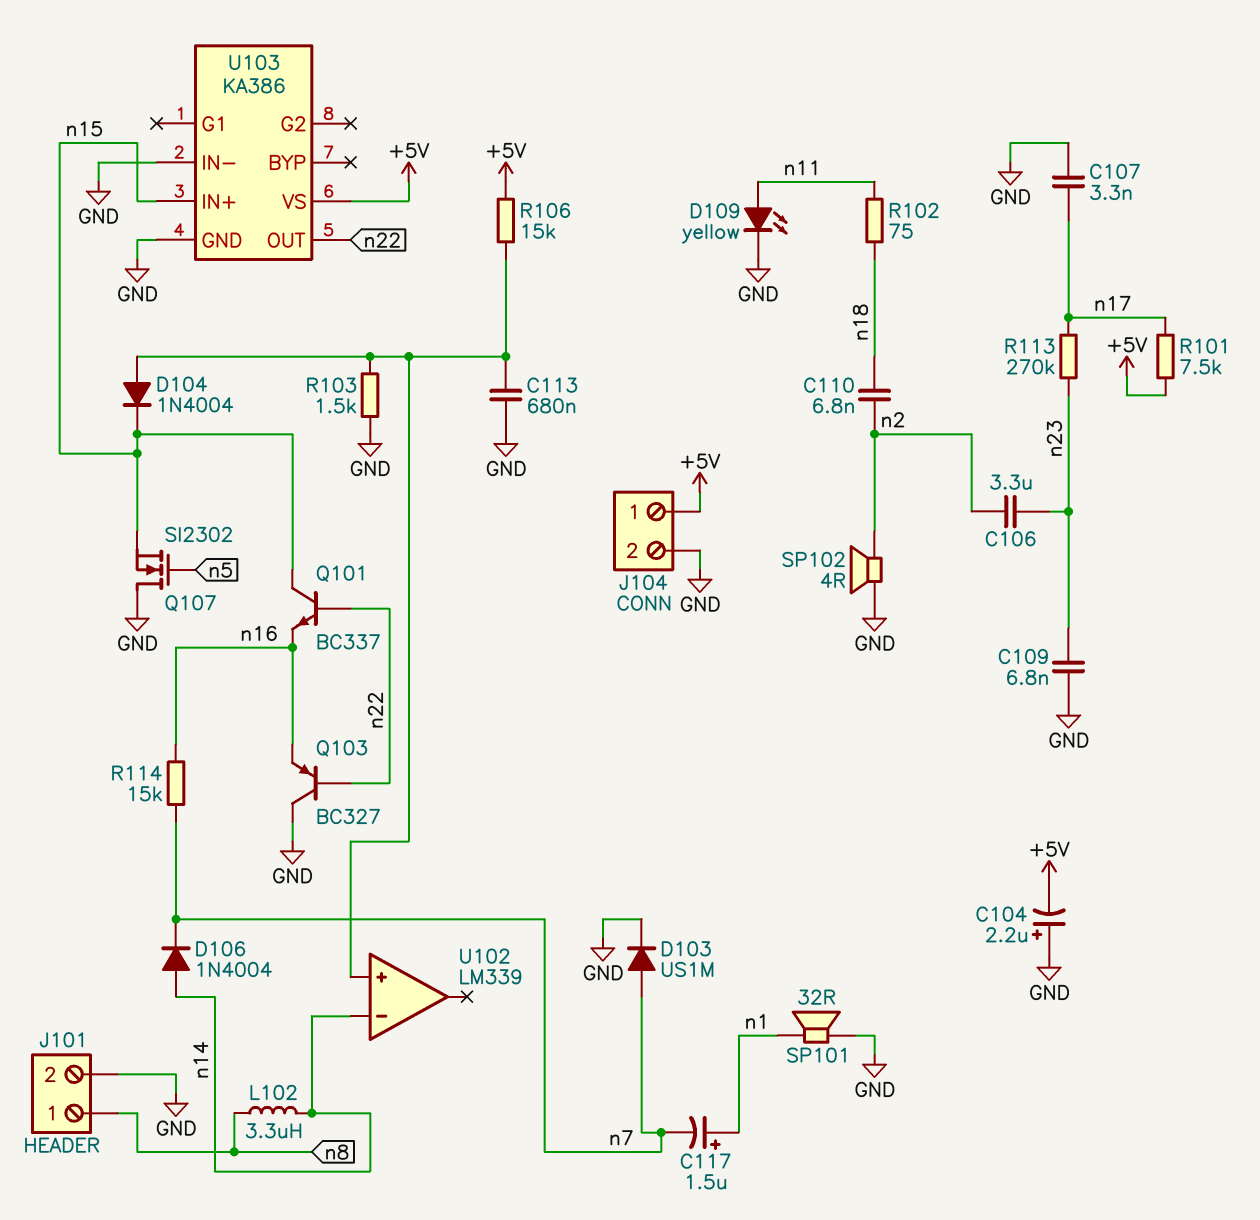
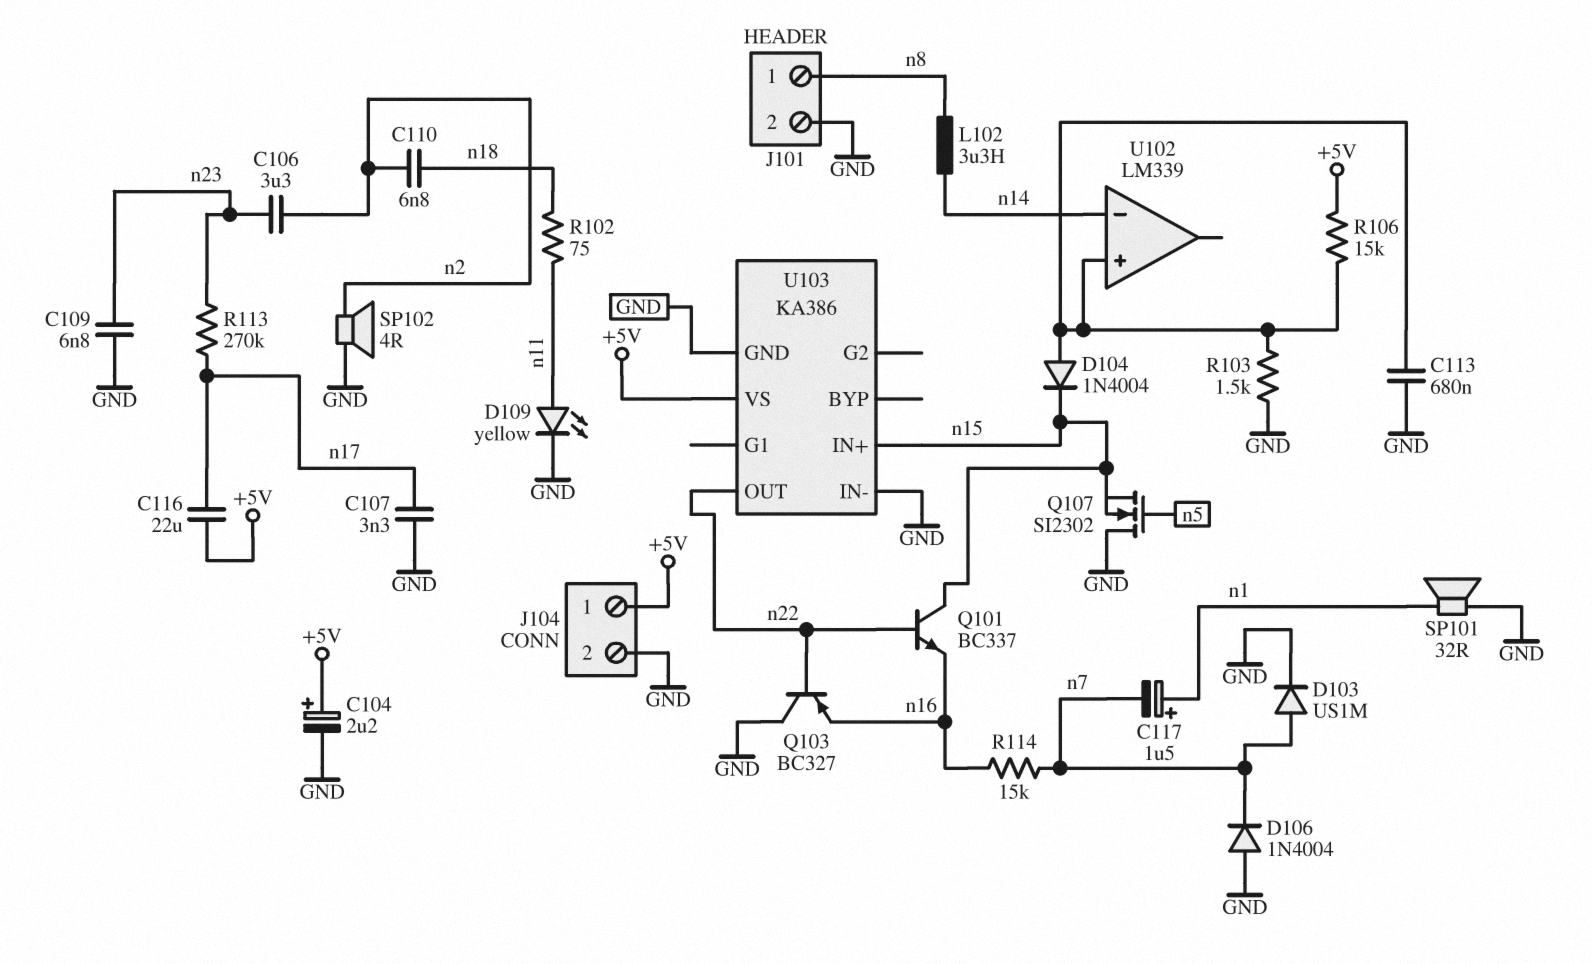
C104: 2.2uF (plus GND, minus +5V) -> 2.2uF (plus +5V, minus GND)
C116: none -> 22uF (+5V, n17)
D106: diode 1N4004 (A n14, K n7) -> diode 1N4004 (A GND, K n7)
R101: 7.5k (+5V, n17) -> none

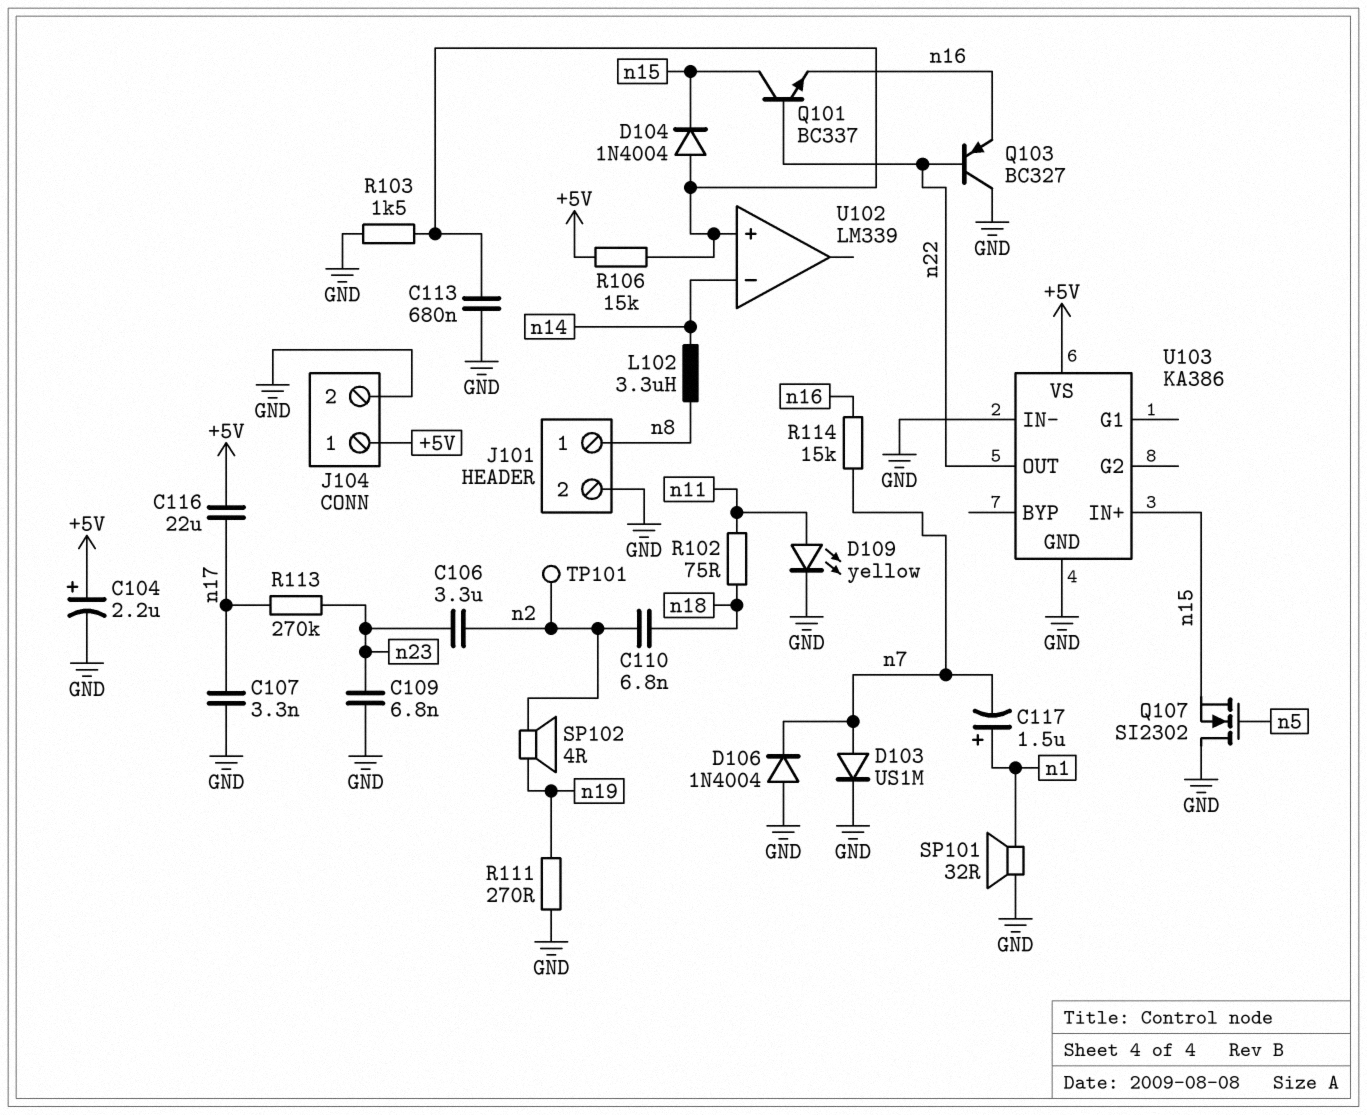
R111: none -> 270 (GND, n19)
SP102: speaker 4R (GND, n2) -> speaker 4R (n2, n19)
TP101: none -> test point (n2)

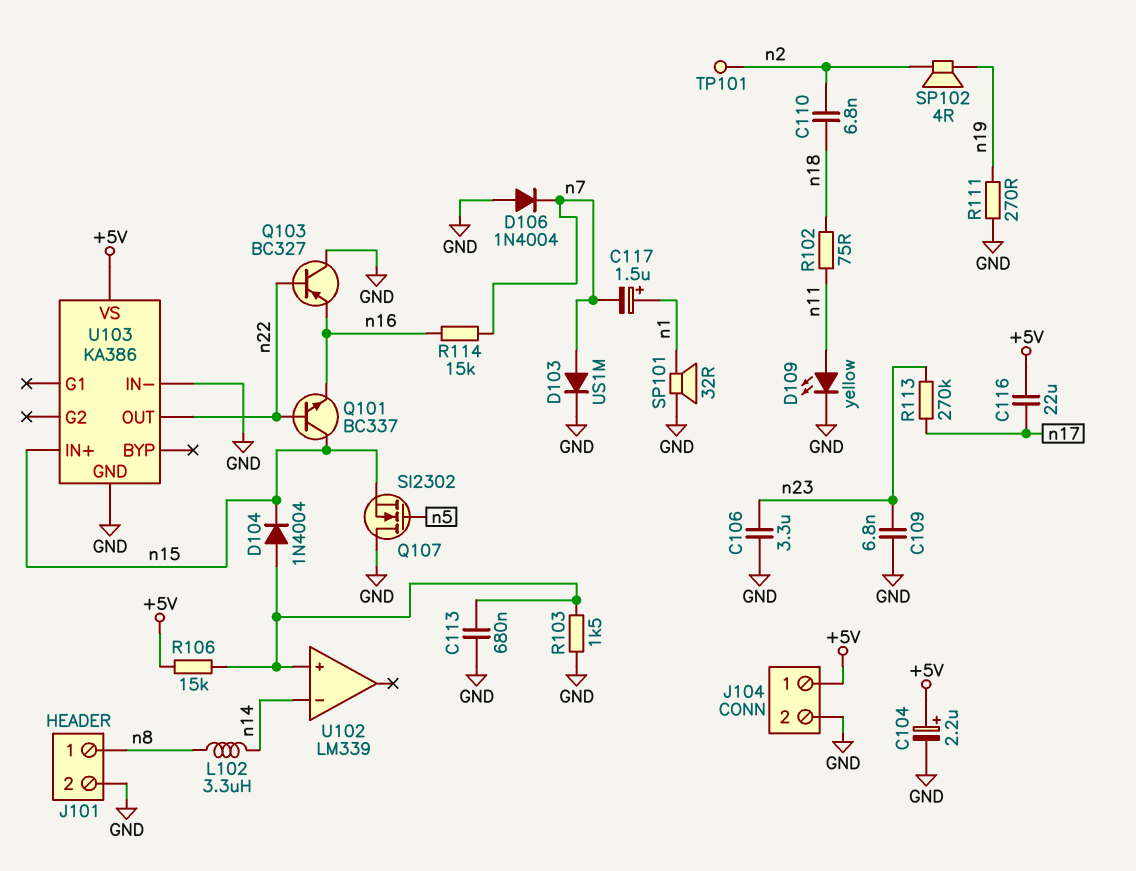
C106: 3.3uF (n2, n23) -> 3.3uF (GND, n23)
C107: 3.3nF (GND, n17) -> none

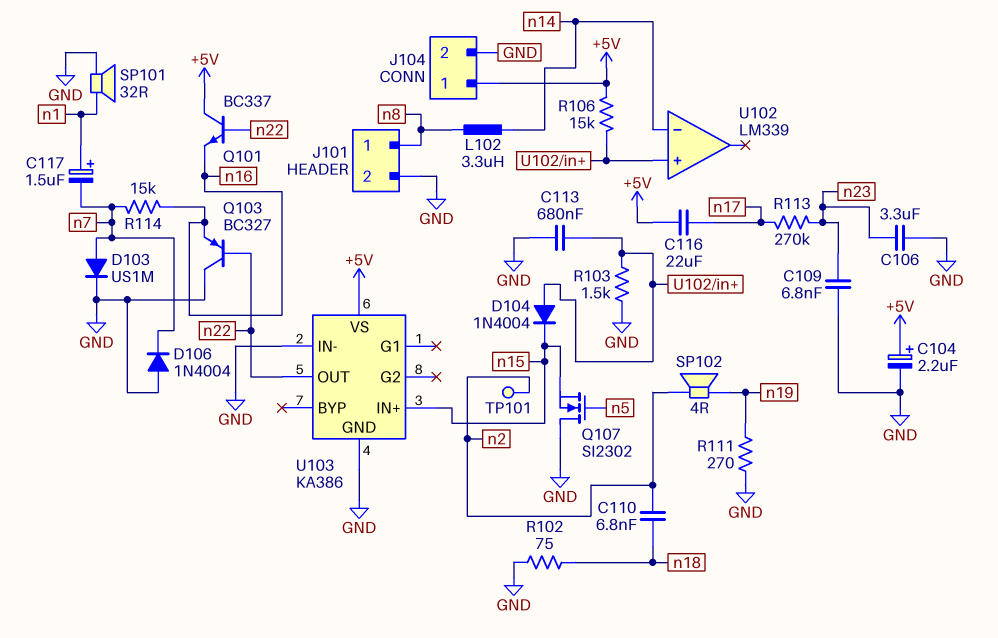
D109: LED yellow (A n11, K GND) -> none
Q101: NPN BC337 (B n22, C n15, E n16) -> NPN BC337 (B n22, C +5V, E n16)
R102: 75 (n11, n18) -> 75 (GND, n18)

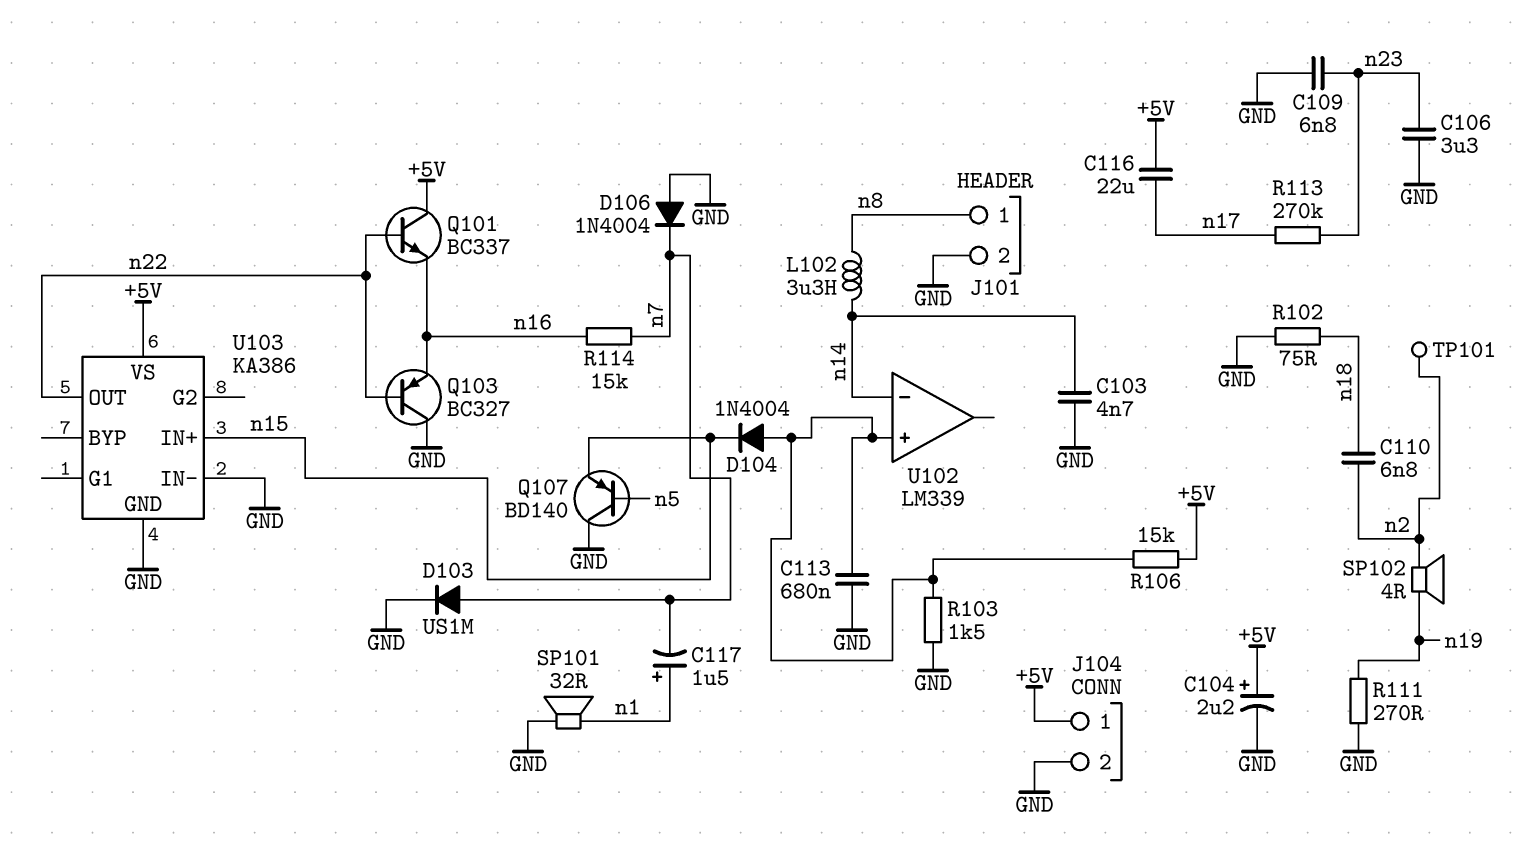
C103: none -> 4.7nF (GND, n14)
Q107: NMOS SI2302 (G n5, D GND, S n15) -> PNP BD140 (B n5, C GND, E n15)

